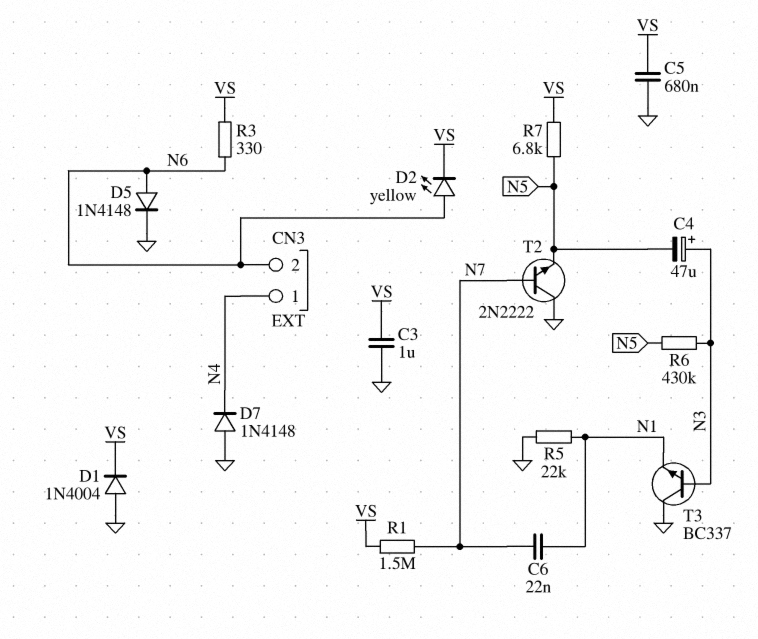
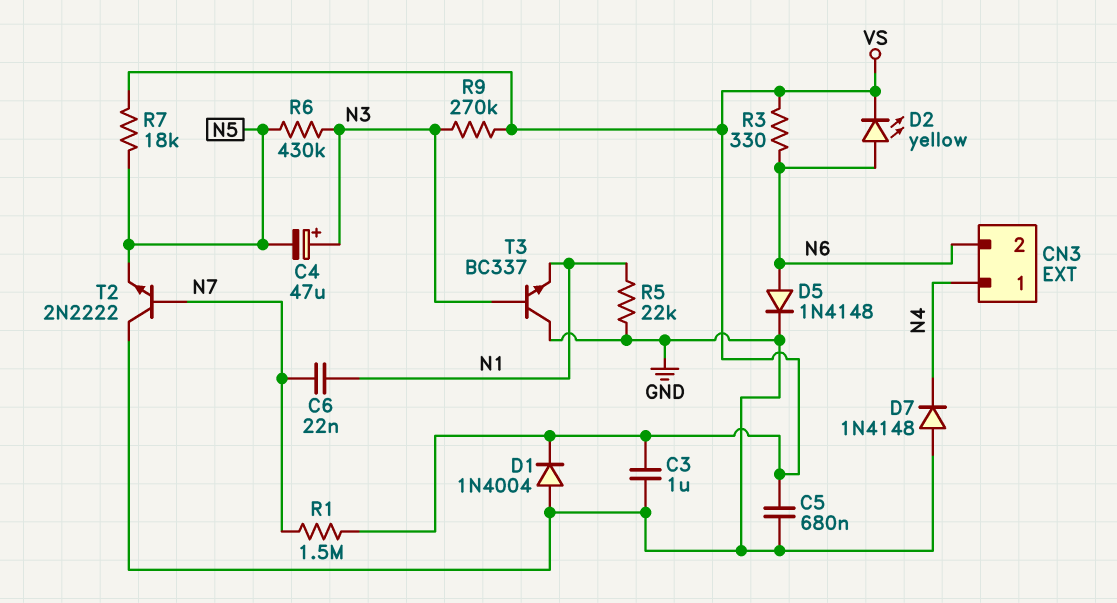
R7: 6.8k (N5, VS) -> 18k (N5, VS)
R9: none -> 270k (N3, VS)

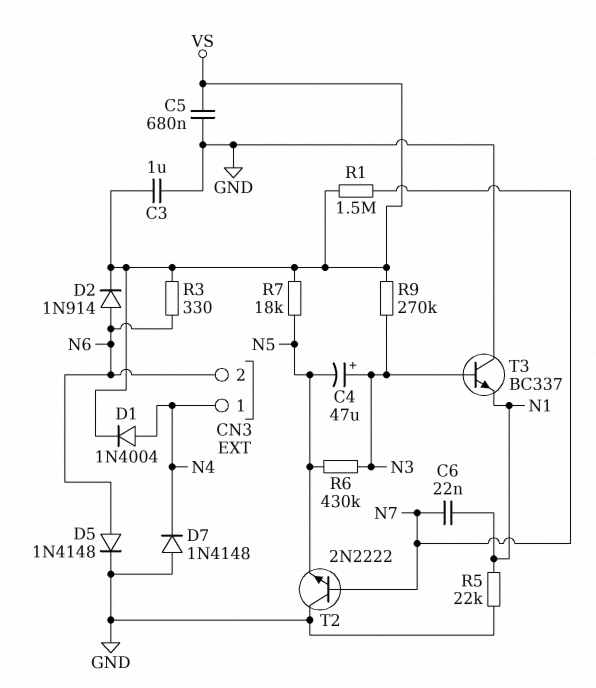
D1: diode 1N4004 (A GND, K VS) -> diode 1N4004 (A N4, K VS)
D2: LED yellow (A N6, K VS) -> diode 1N914 (A N6, K VS)

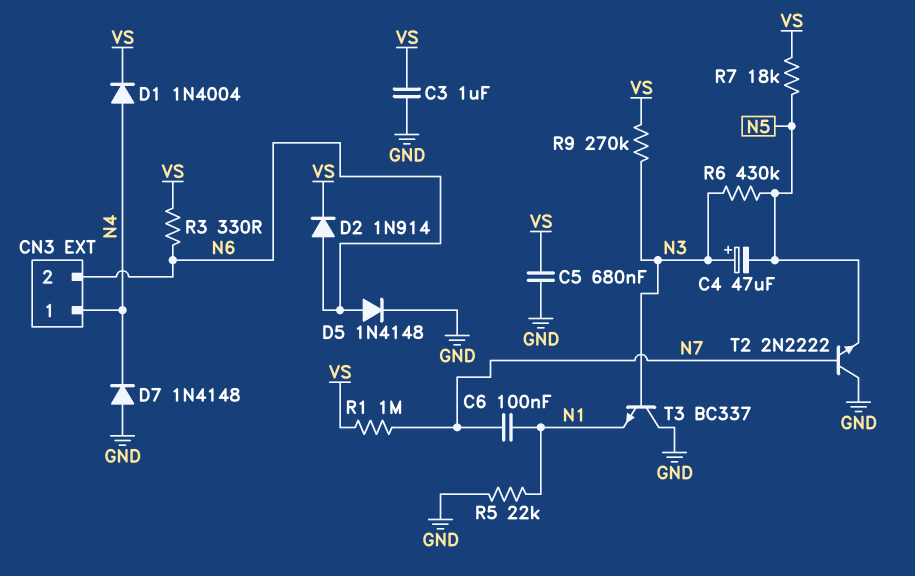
C6: 22nF (N1, N7) -> 100nF (N1, N7)
R1: 1.5M (N7, VS) -> 1M (N7, VS)

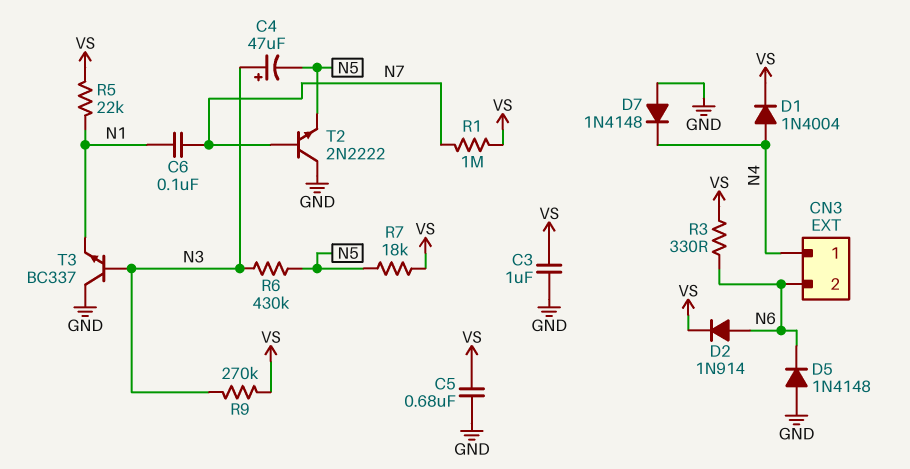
D5: diode 1N4148 (A N6, K GND) -> diode 1N4148 (A GND, K N6)
R5: 22k (GND, N1) -> 22k (N1, VS)

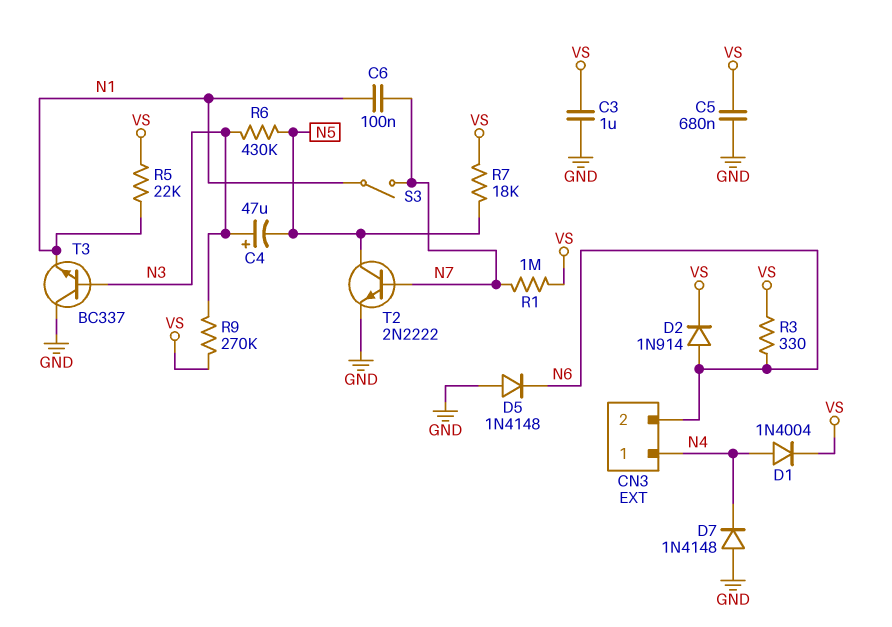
S3: none -> switch (N1, N7)
T2: NPN 2N2222 (B N7, C GND, E N5) -> NPN 2N2222 (B N7, C N5, E GND)

